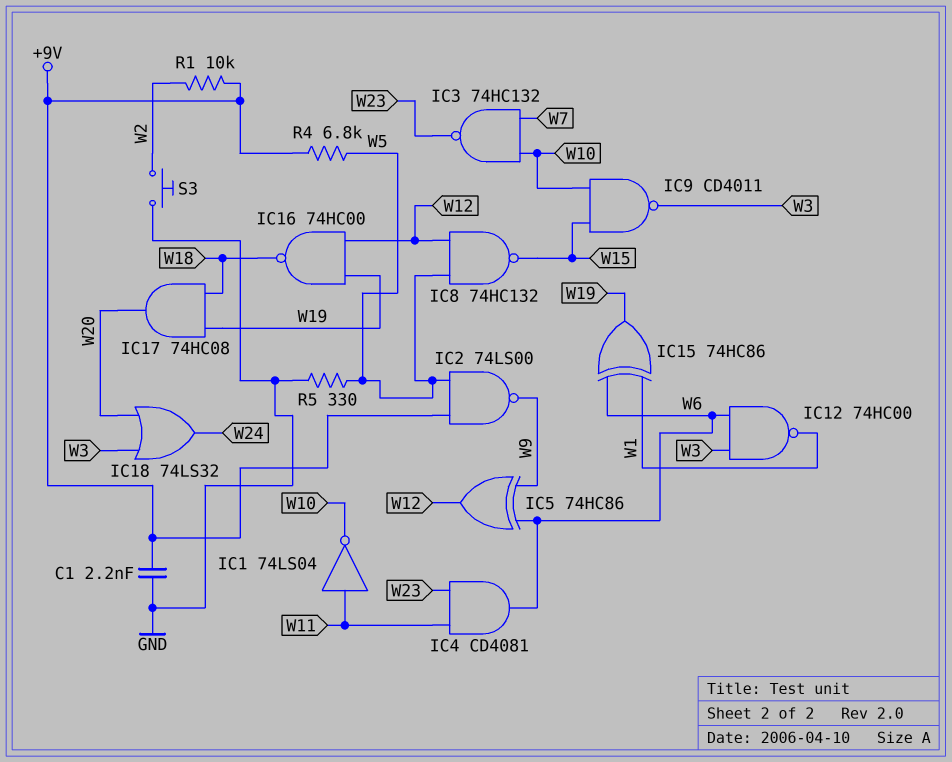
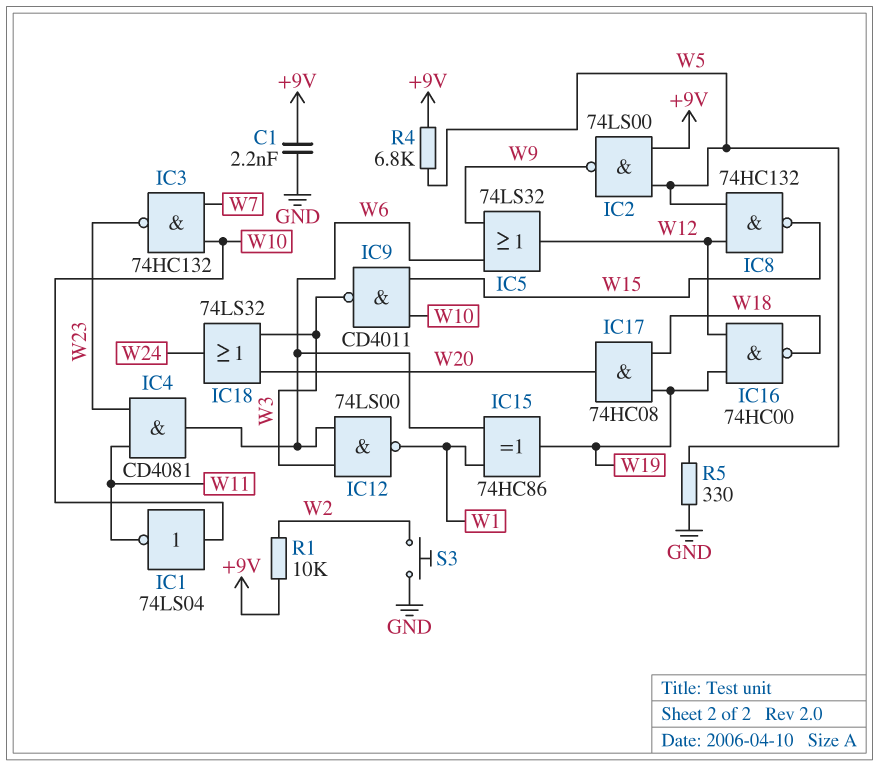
IC1: NOT 74LS04 (in W11, out W10) -> NOT 74LS04 (in W10, out W11)
IC5: XOR 74HC86 (in W6, in W9, out W12) -> OR 74LS32 (in W6, in W9, out W12)
IC12: NAND 74HC00 (in W3, in W6, out W1) -> NAND 74LS00 (in W3, in W6, out W1)

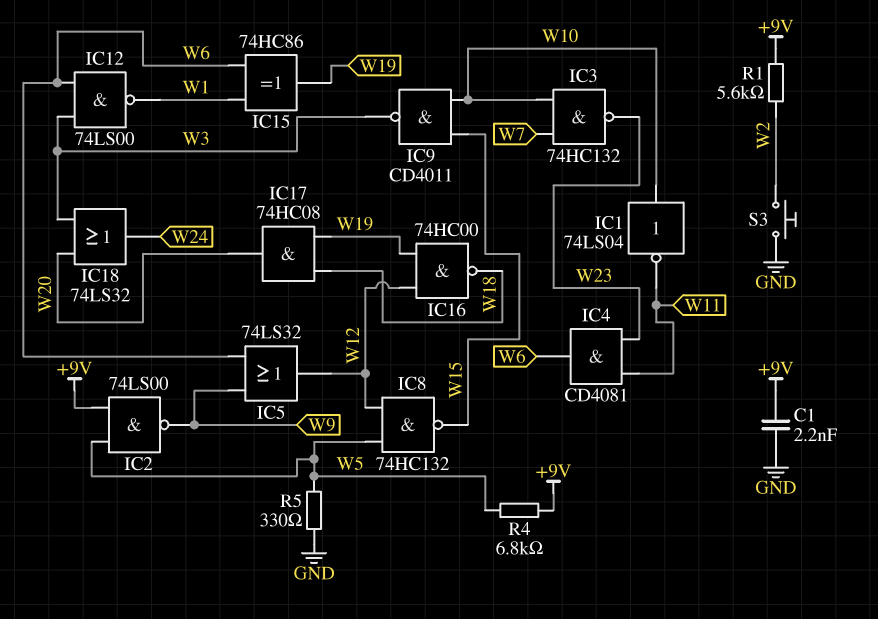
R1: 10k (+9V, W2) -> 5.6k (+9V, W2)

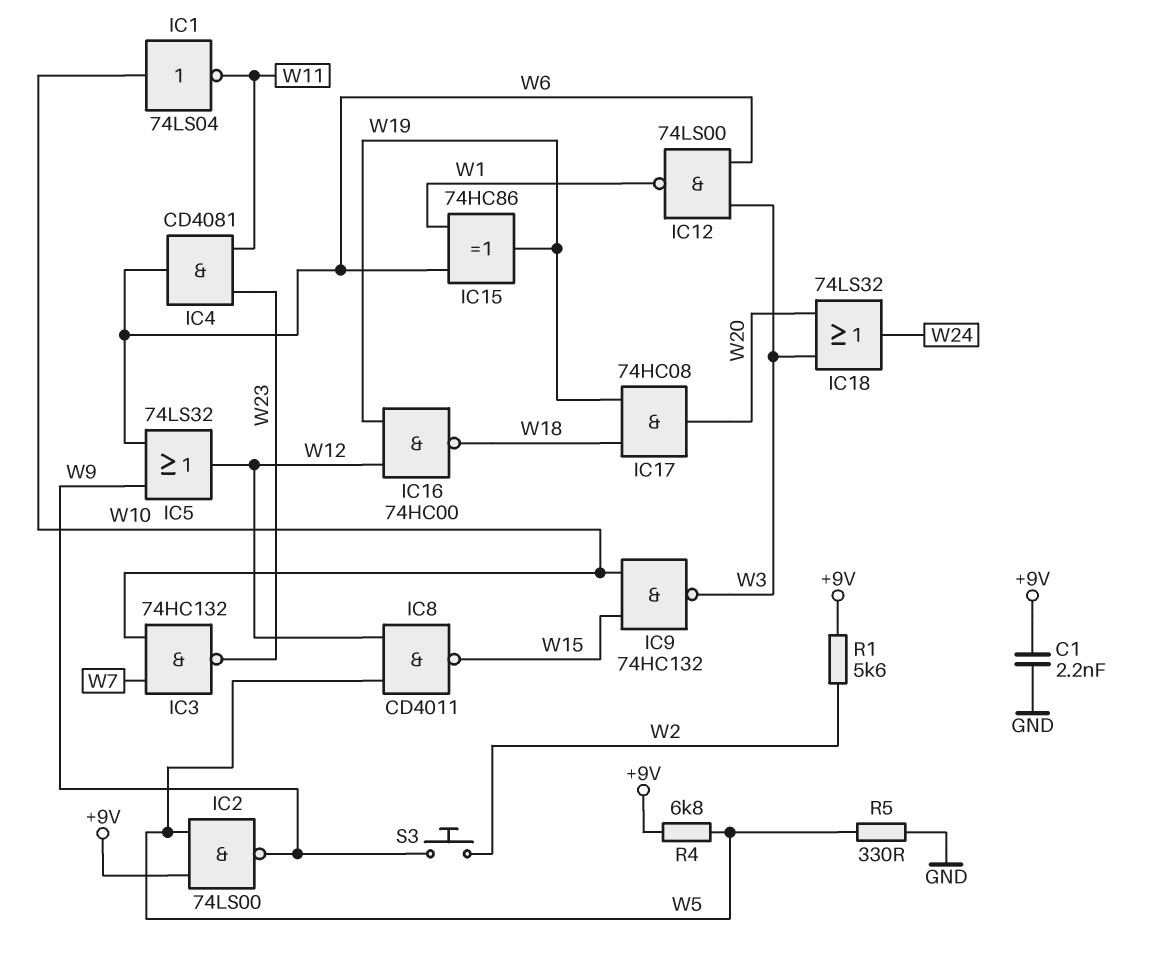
IC8: NAND 74HC132 (in W5, in W12, out W15) -> NAND CD4011 (in W5, in W12, out W15)
IC9: NAND CD4011 (in W10, in W15, out W3) -> NAND 74HC132 (in W10, in W15, out W3)
S3: button (GND, W2) -> button (W2, W9)

